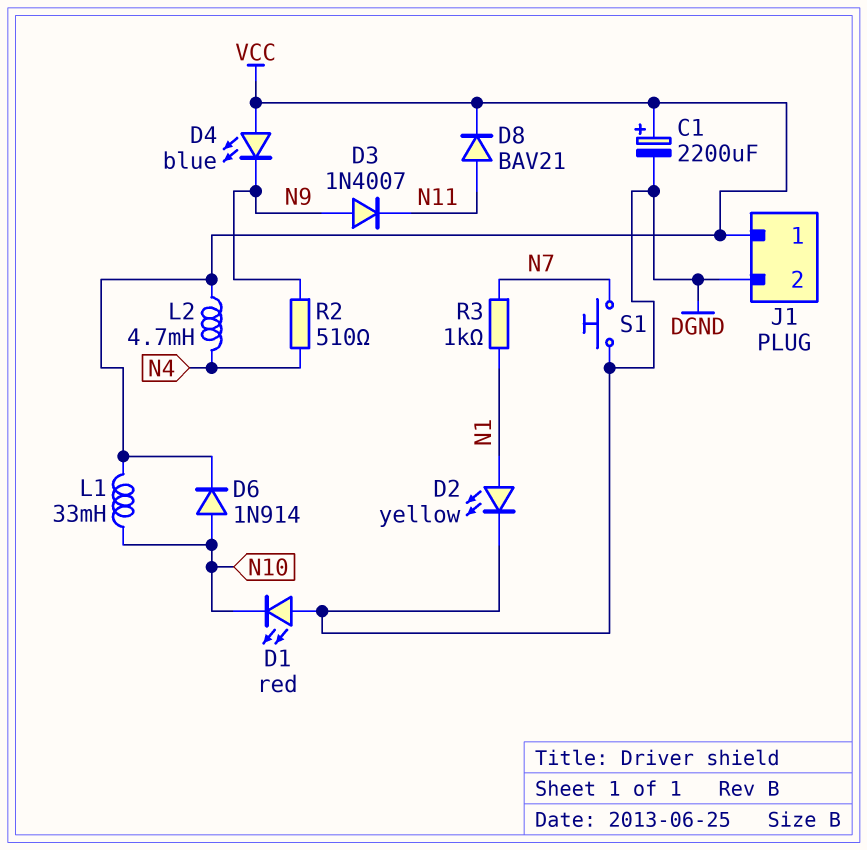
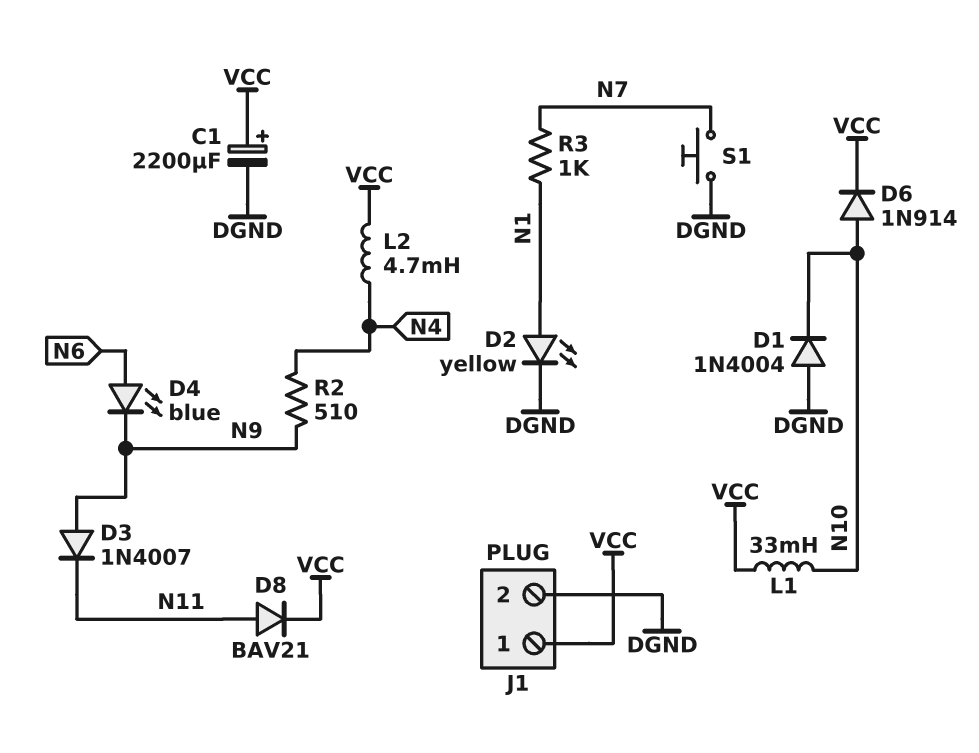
D1: LED red (A DGND, K N10) -> diode 1N4004 (A DGND, K N10)
D4: LED blue (A VCC, K N9) -> LED blue (A N6, K N9)

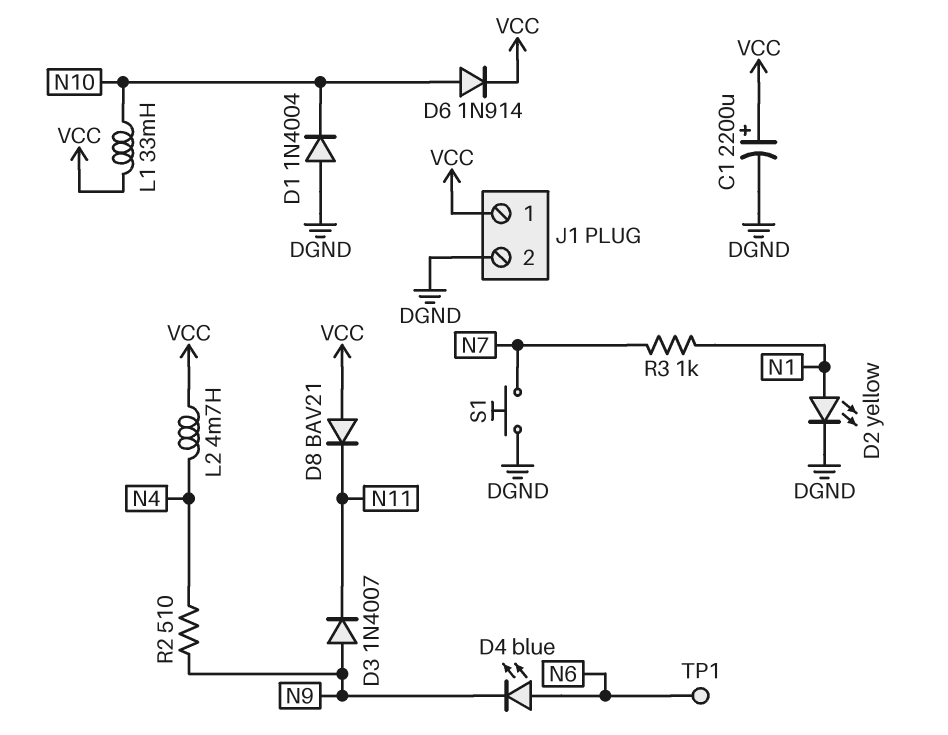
D8: diode BAV21 (A N11, K VCC) -> diode BAV21 (A VCC, K N11)
TP1: none -> test point (N6)

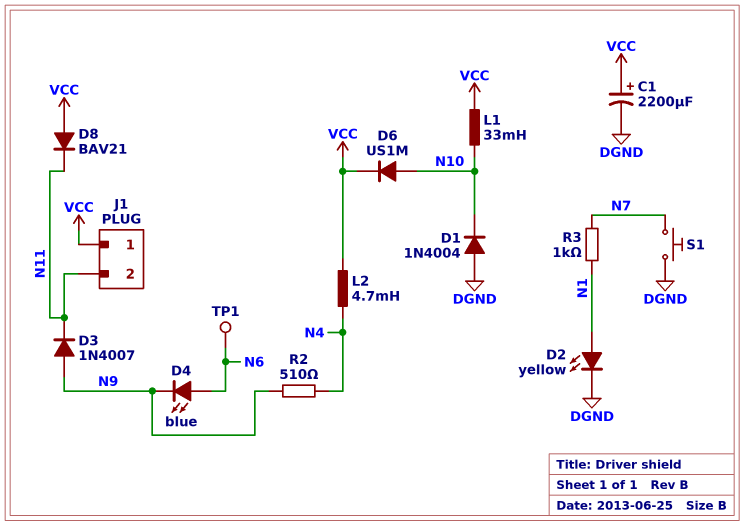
D6: diode 1N914 (A N10, K VCC) -> diode US1M (A N10, K VCC)
J1 pin 2: DGND -> N11

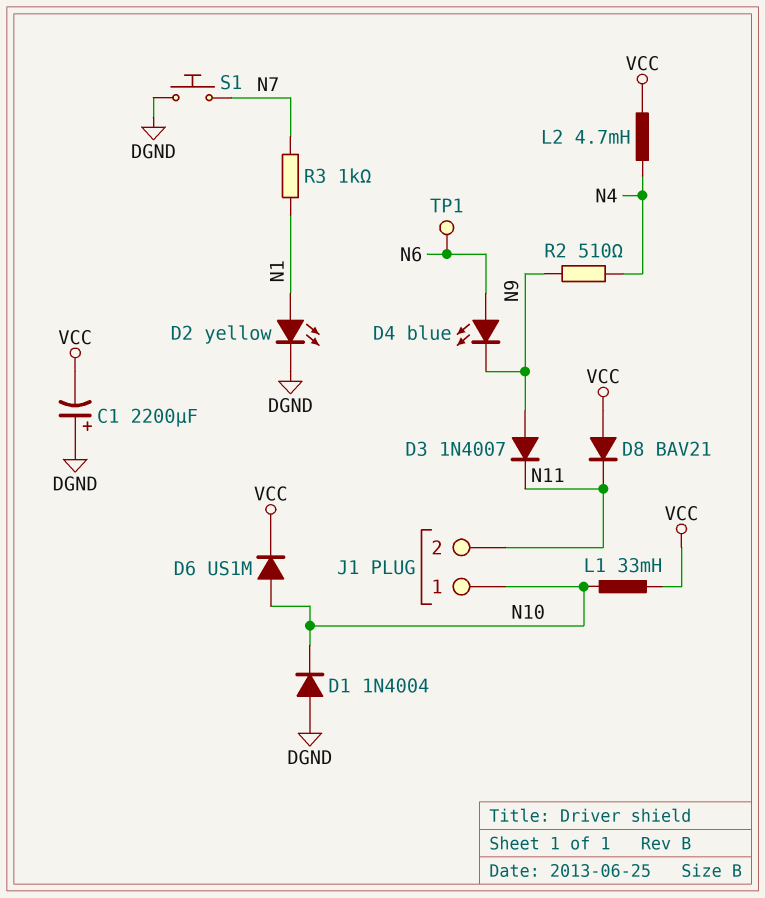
C1: 2200uF (plus VCC, minus DGND) -> 2200uF (plus DGND, minus VCC)
J1 pin 1: VCC -> N10

